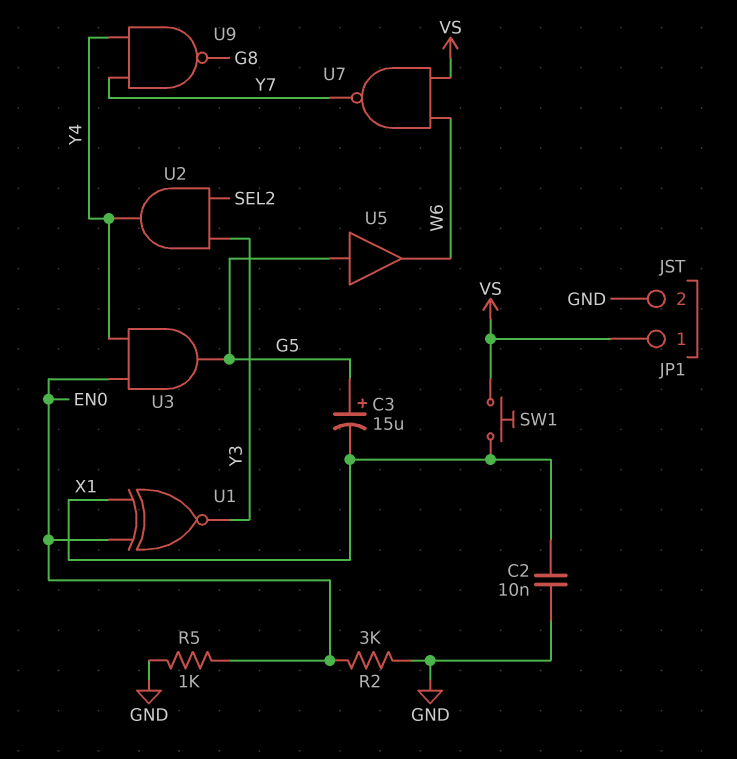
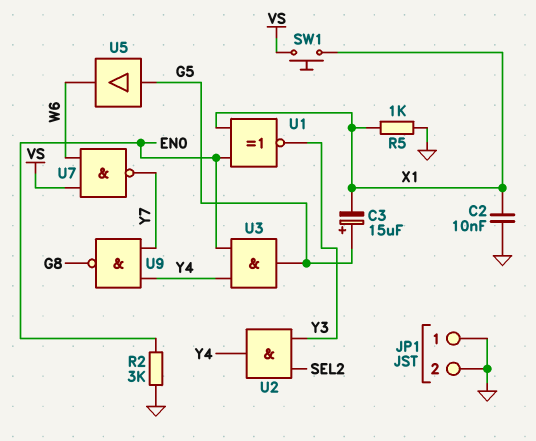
JP1 pin 1: VS -> GND
R5: 1k (EN0, GND) -> 1k (GND, X1)

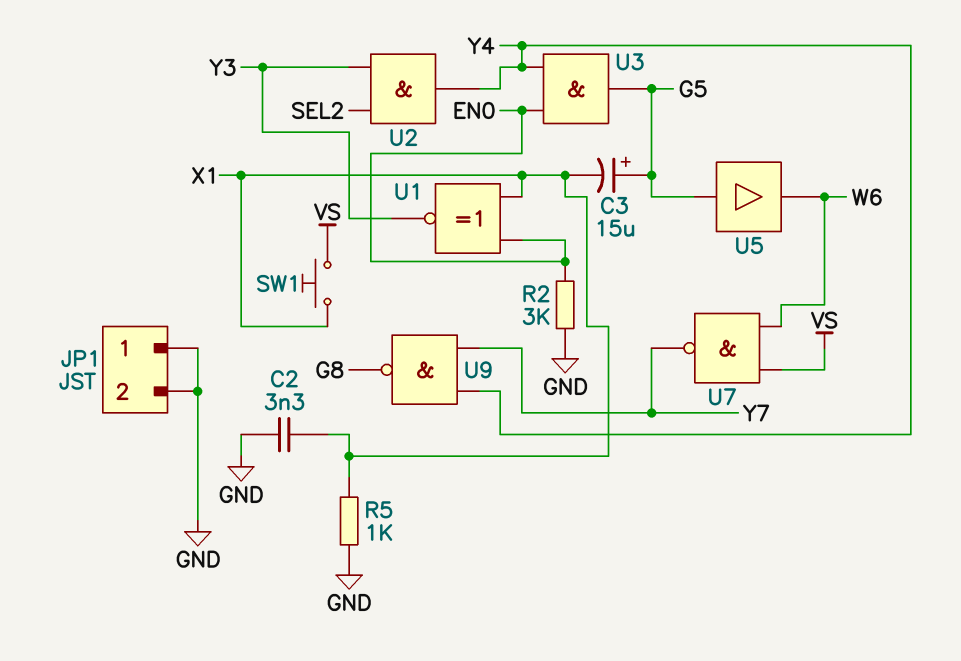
C2: 10nF (GND, X1) -> 3.3nF (GND, X1)

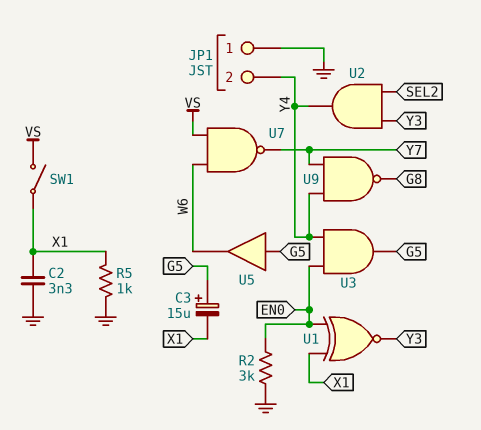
JP1 pin 2: GND -> Y4
SW1: button (VS, X1) -> switch (VS, X1)

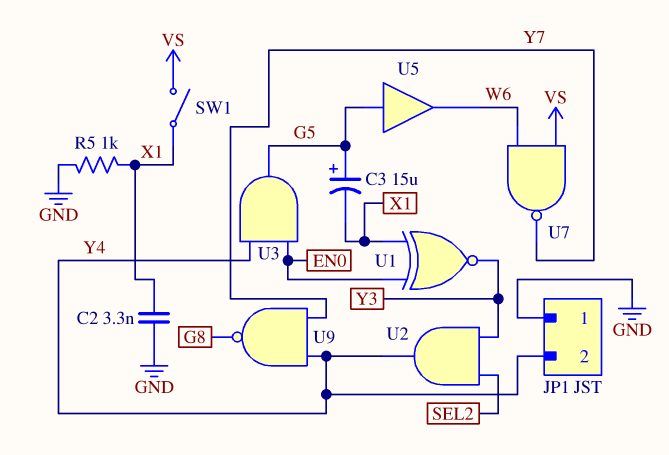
R2: 3k (EN0, GND) -> none

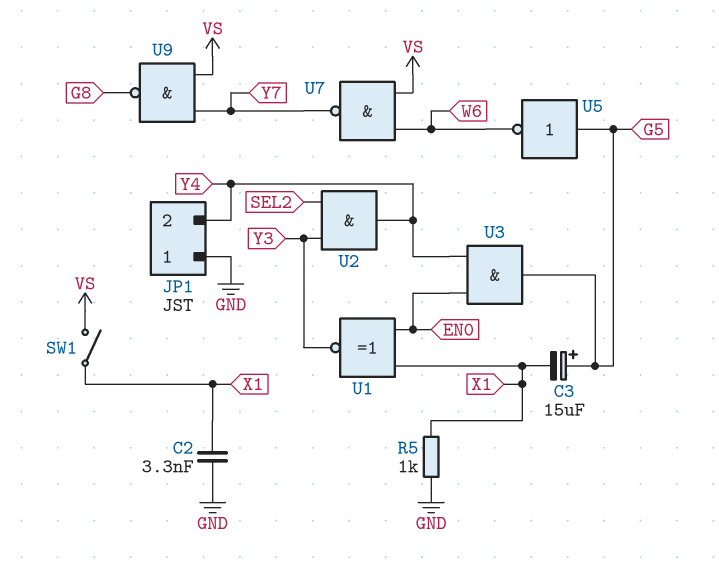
U5: buffer (in G5, out W6) -> NOT (in G5, out W6)
U9: NAND (in Y4, in Y7, out G8) -> NAND (in VS, in Y7, out G8)

